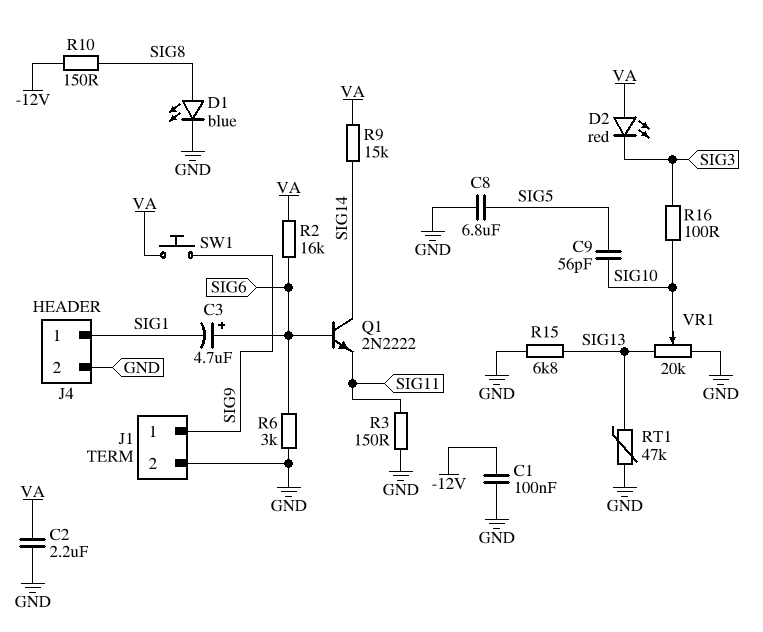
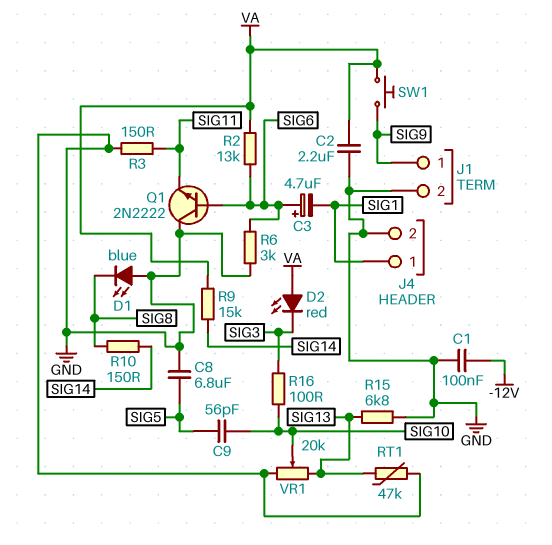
D1: LED blue (A SIG8, K GND) -> LED blue (A GND, K SIG8)
Q1: NPN 2N2222 (B SIG6, C SIG14, E SIG11) -> NPN 2N2222 (B SIG6, C GND, E SIG11)
R2: 16k (SIG6, VA) -> 13k (SIG6, VA)
R10: 150 (-12V, SIG8) -> 150 (SIG8, SIG14)

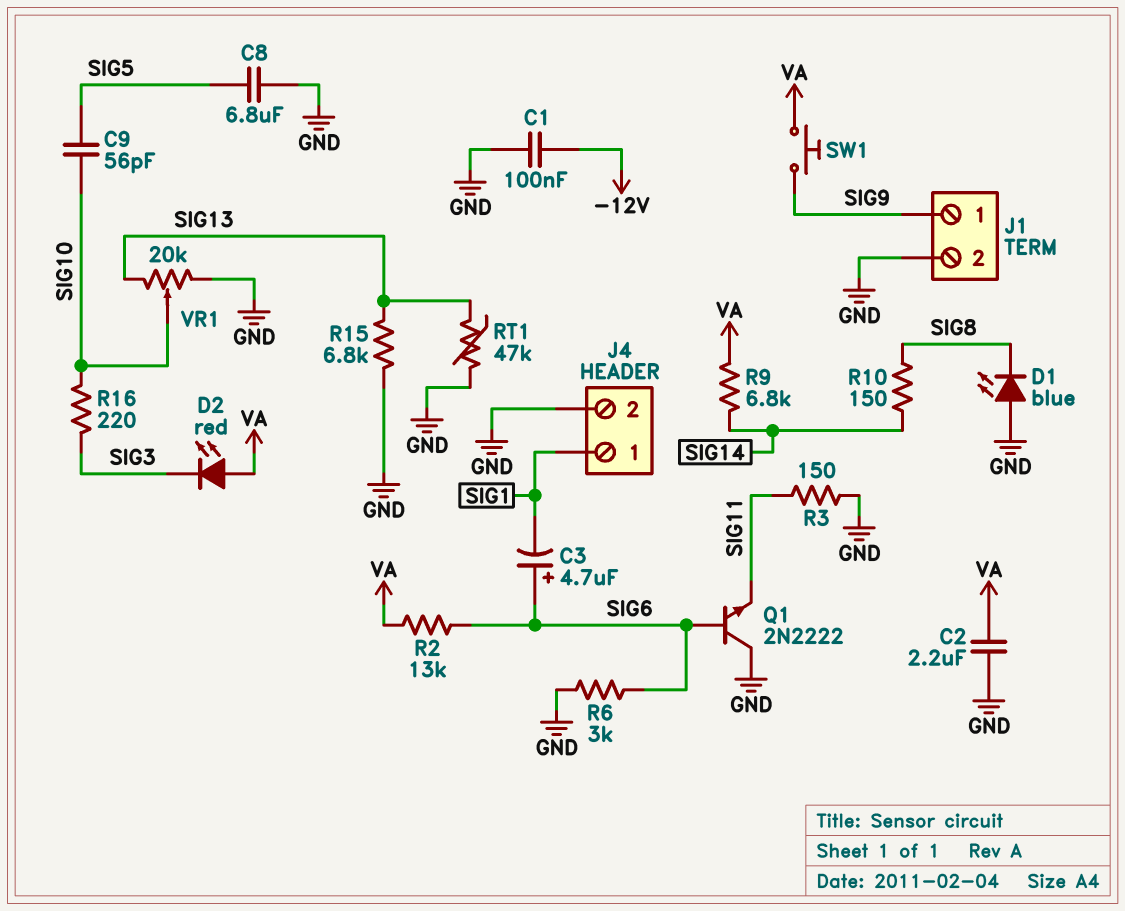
R9: 15k (SIG14, VA) -> 6.8k (SIG14, VA)
R16: 100 (SIG3, SIG10) -> 220 (SIG3, SIG10)

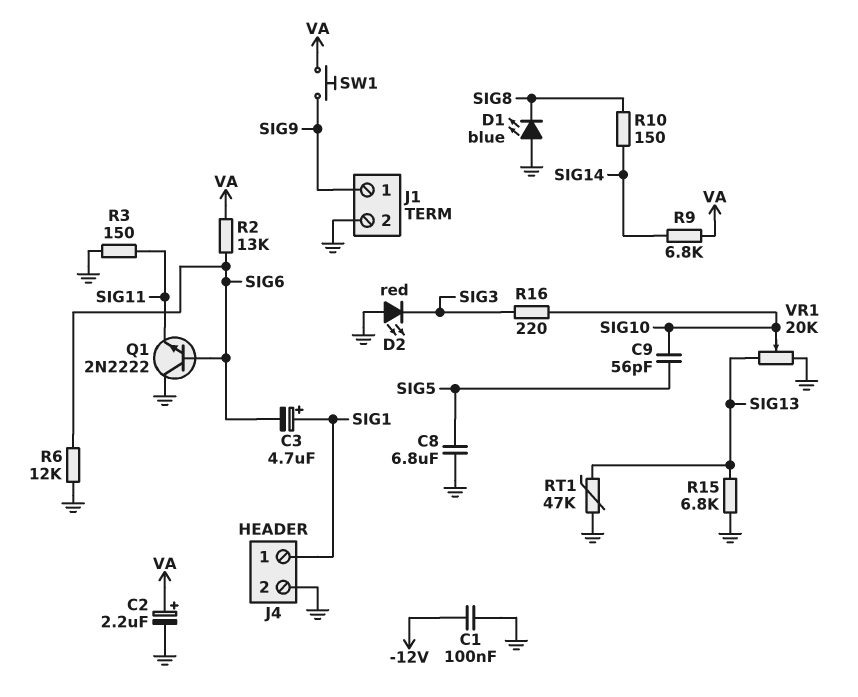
C2: 2.2uF (GND, VA) -> 2.2uF (plus VA, minus GND)
C3: 4.7uF (plus SIG6, minus SIG1) -> 4.7uF (plus SIG1, minus SIG6)
D2: LED red (A VA, K SIG3) -> LED red (A GND, K SIG3)
R6: 3k (GND, SIG6) -> 12k (GND, SIG6)

